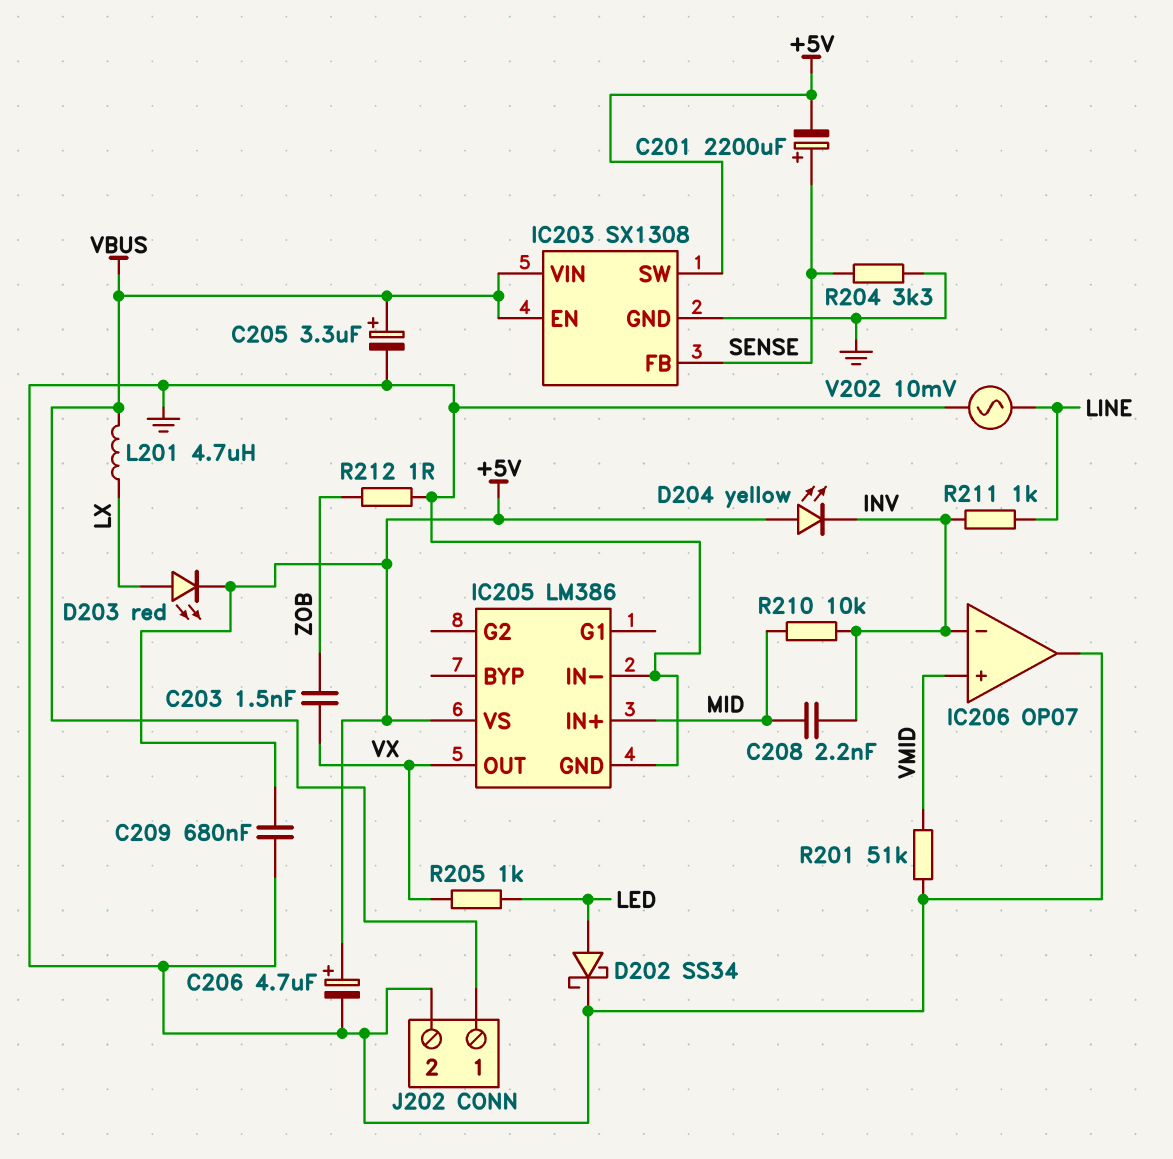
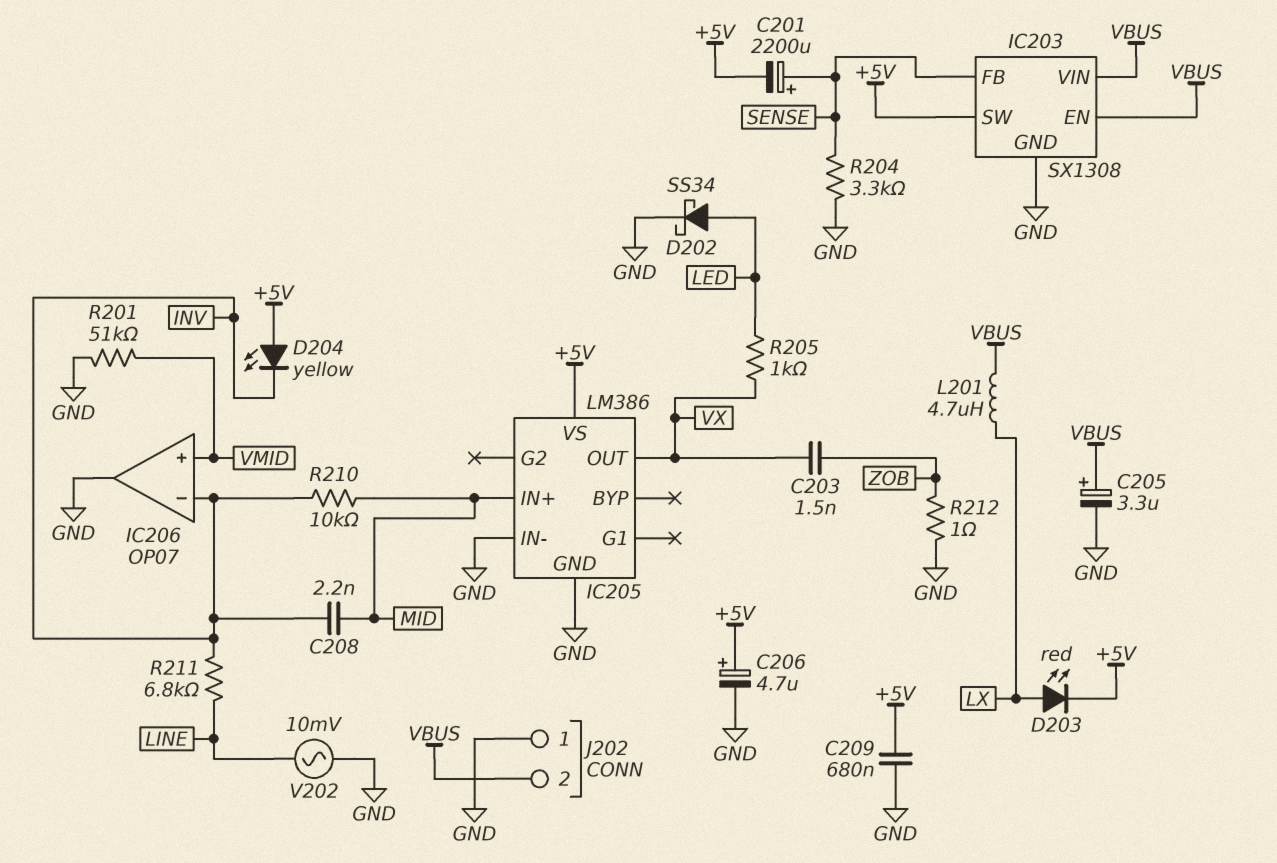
J202 pin 1: VBUS -> GND
J202 pin 2: GND -> VBUS
R211: 1k (INV, LINE) -> 6.8k (INV, LINE)

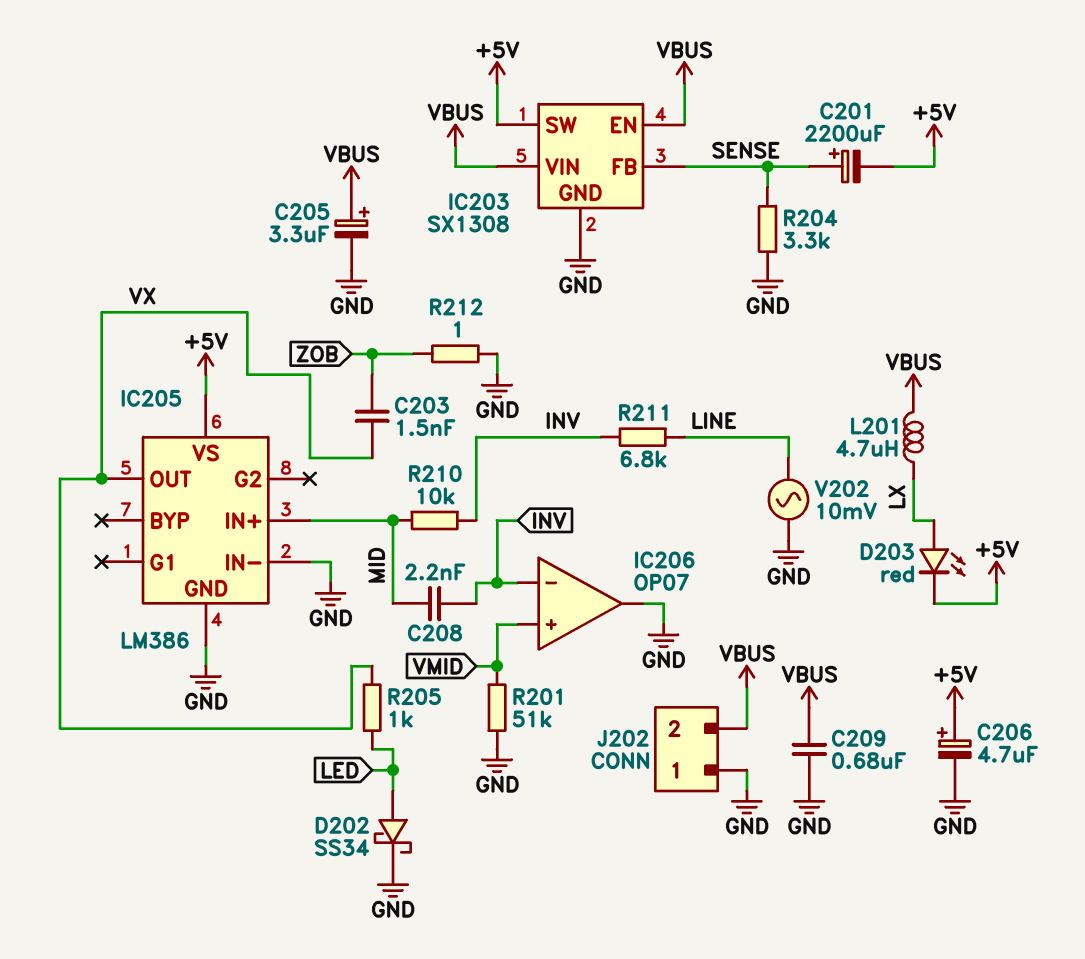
C209: 680nF (+5V, GND) -> 680nF (GND, VBUS)
D204: LED yellow (A +5V, K INV) -> none

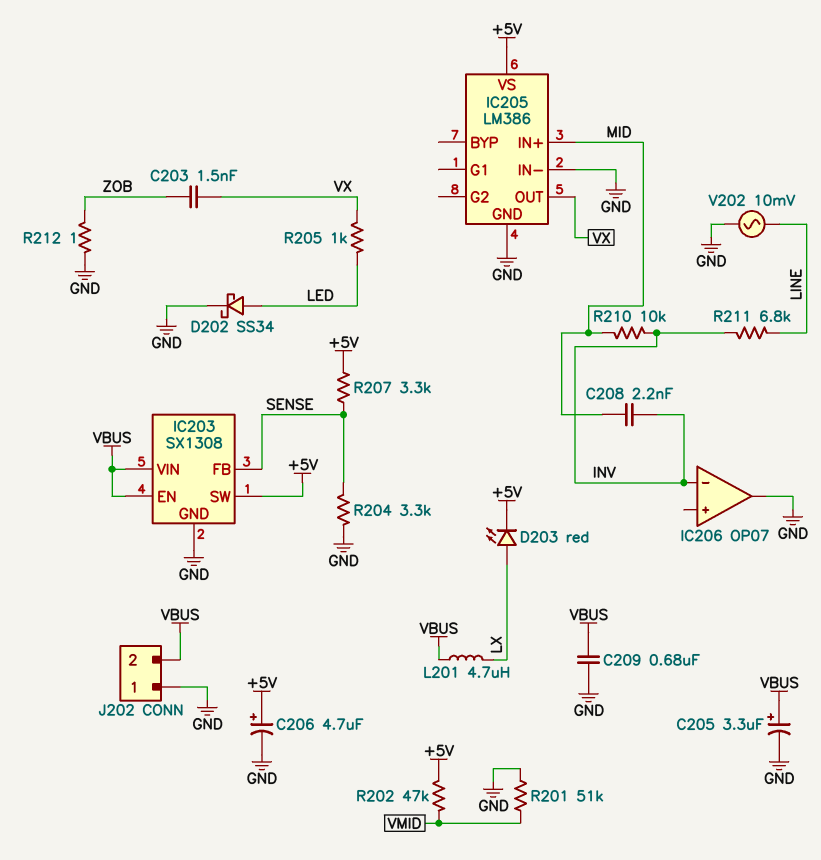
C201: 2200uF (plus SENSE, minus +5V) -> none
IC206 pin in+: VMID -> none
R202: none -> 47k (+5V, VMID)
R207: none -> 3.3k (+5V, SENSE)

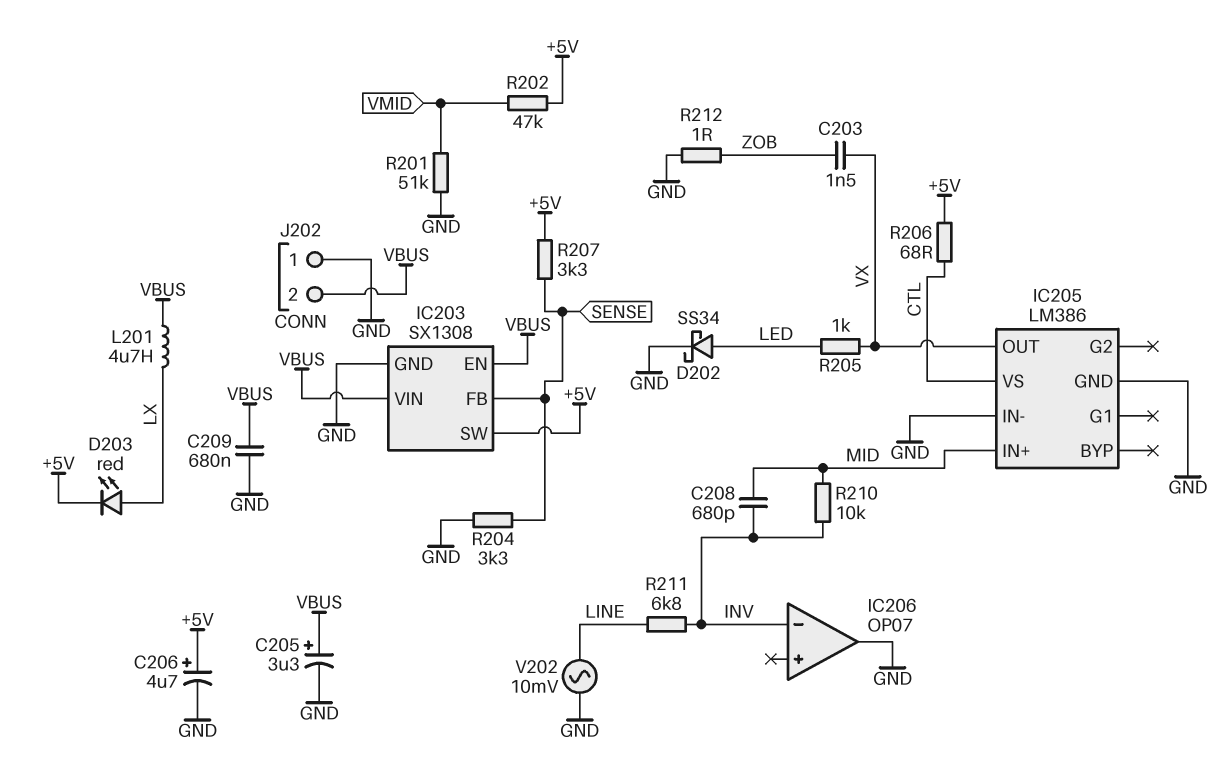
C208: 2.2nF (INV, MID) -> 680pF (INV, MID)
IC205 pin VS: +5V -> CTL
R206: none -> 68 (+5V, CTL)

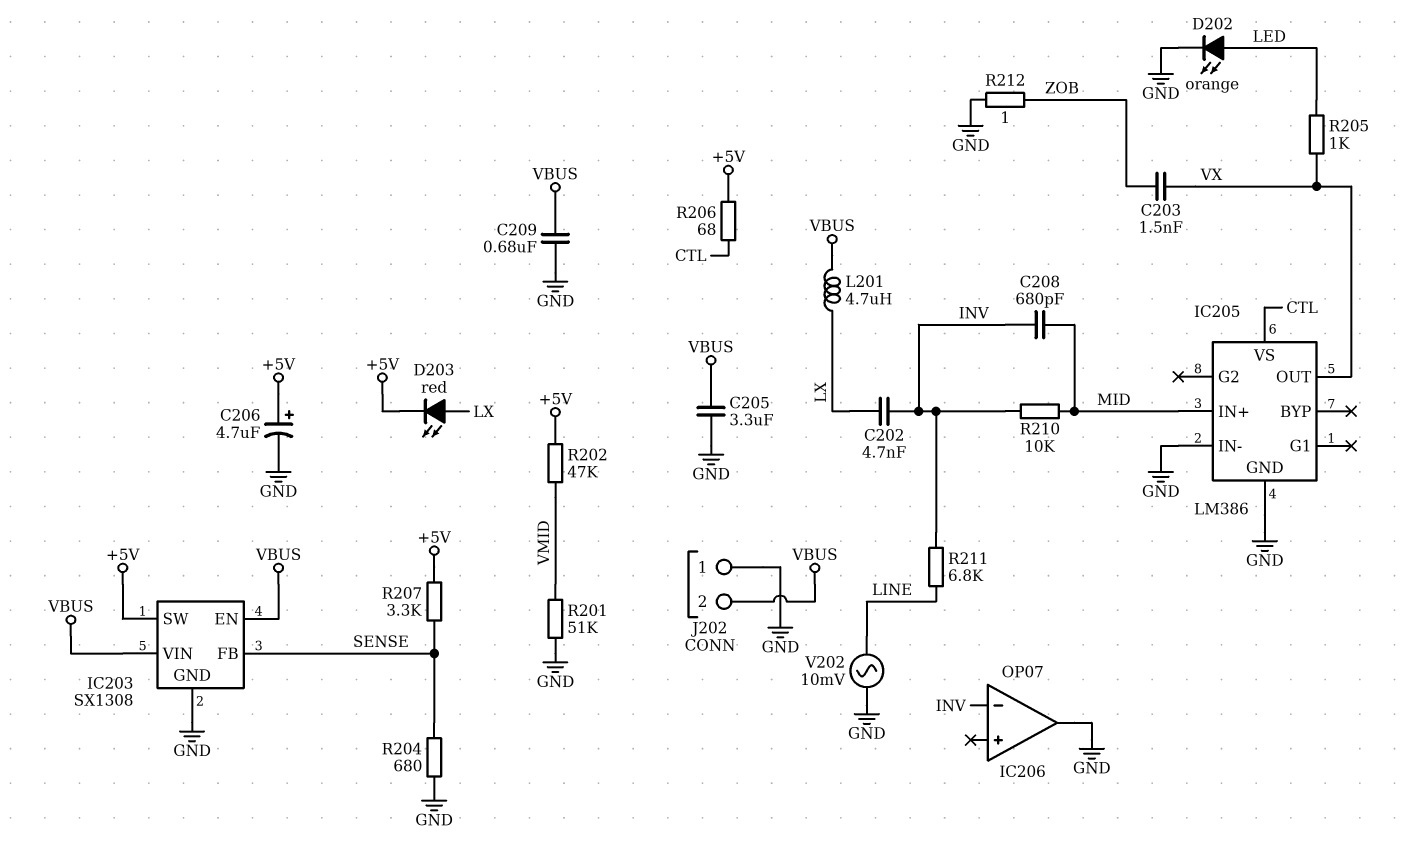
C202: none -> 4.7nF (INV, LX)
C205: 3.3uF (plus VBUS, minus GND) -> 3.3uF (GND, VBUS)
D202: schottky SS34 (A LED, K GND) -> LED orange (A LED, K GND)
R204: 3.3k (GND, SENSE) -> 680 (GND, SENSE)

